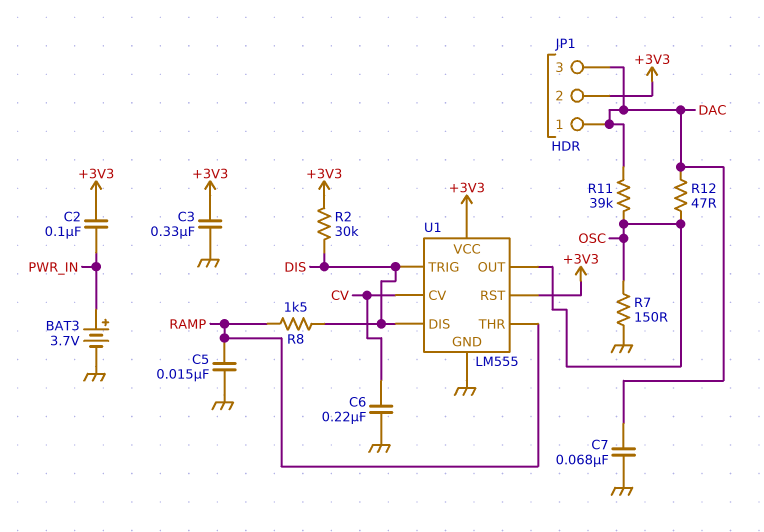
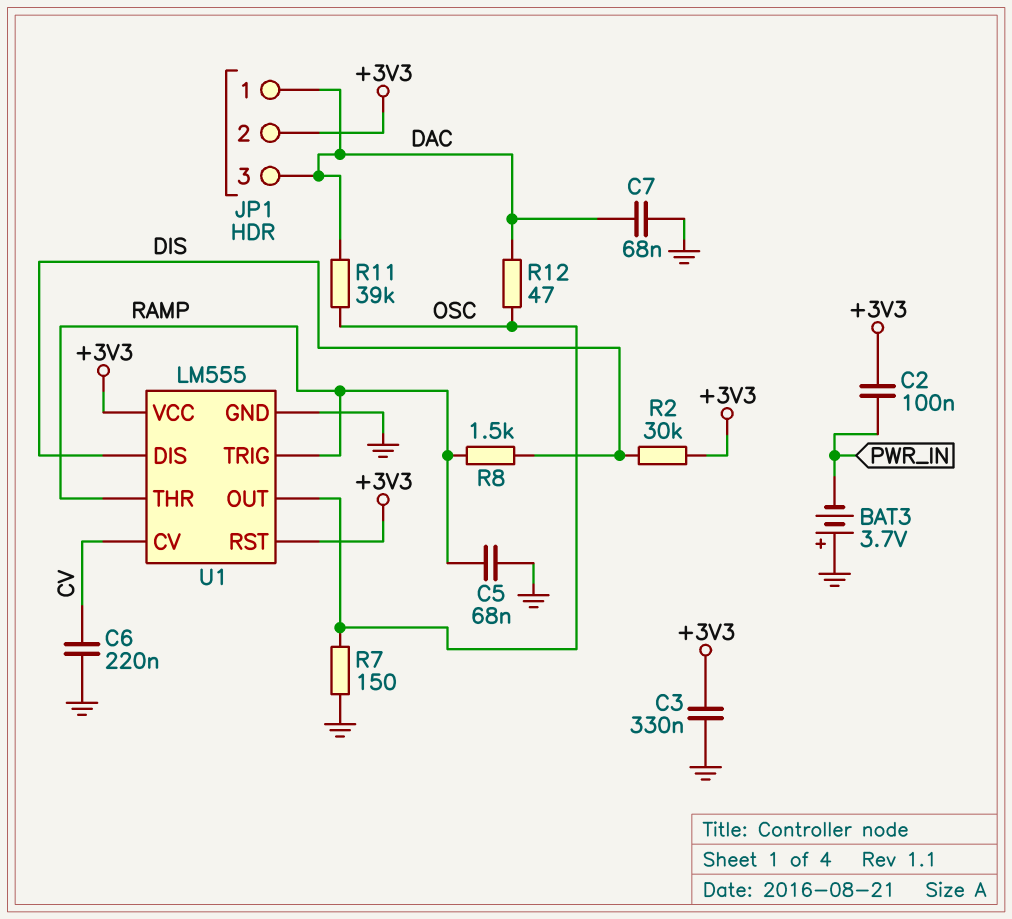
BAT3: 3.7V (plus PWR_IN, minus GND) -> 3.7V (plus GND, minus PWR_IN)
C5: 15nF (GND, RAMP) -> 68nF (GND, RAMP)
U1 pin TRIG: DIS -> RAMP

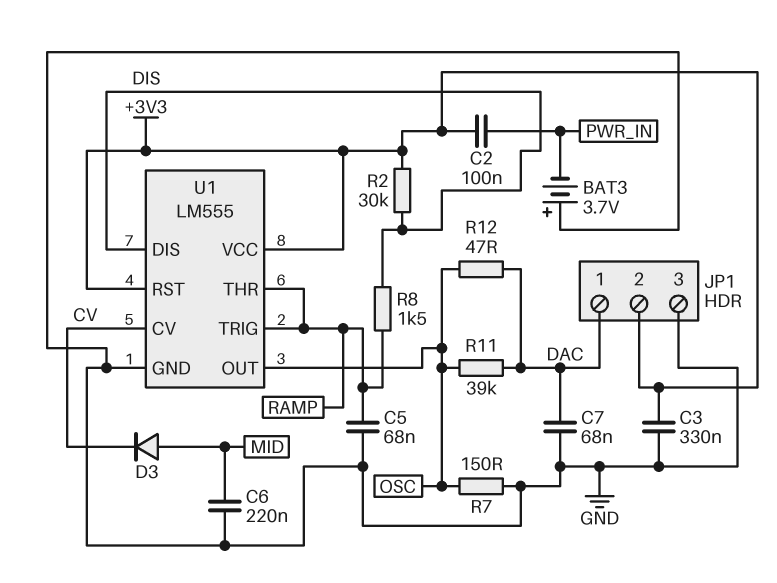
C6: 220nF (CV, GND) -> 220nF (GND, MID)
D3: none -> diode (A MID, K CV)
JP1 pin 3: DAC -> GND

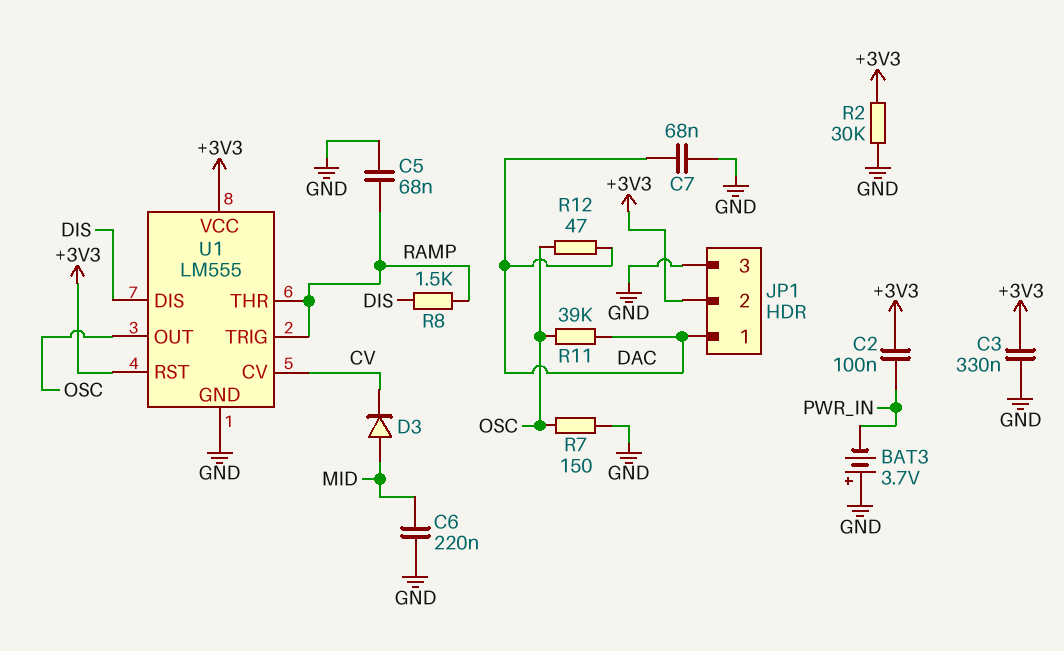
R2: 30k (+3V3, DIS) -> 30k (+3V3, GND)

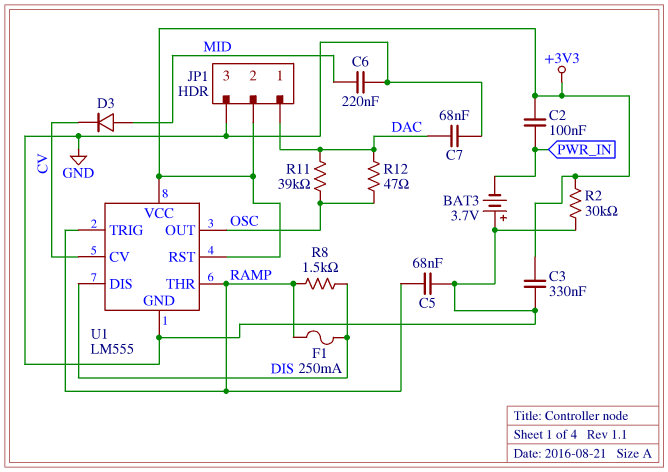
F1: none -> 250mA (DIS, RAMP)
R7: 150 (GND, OSC) -> none

